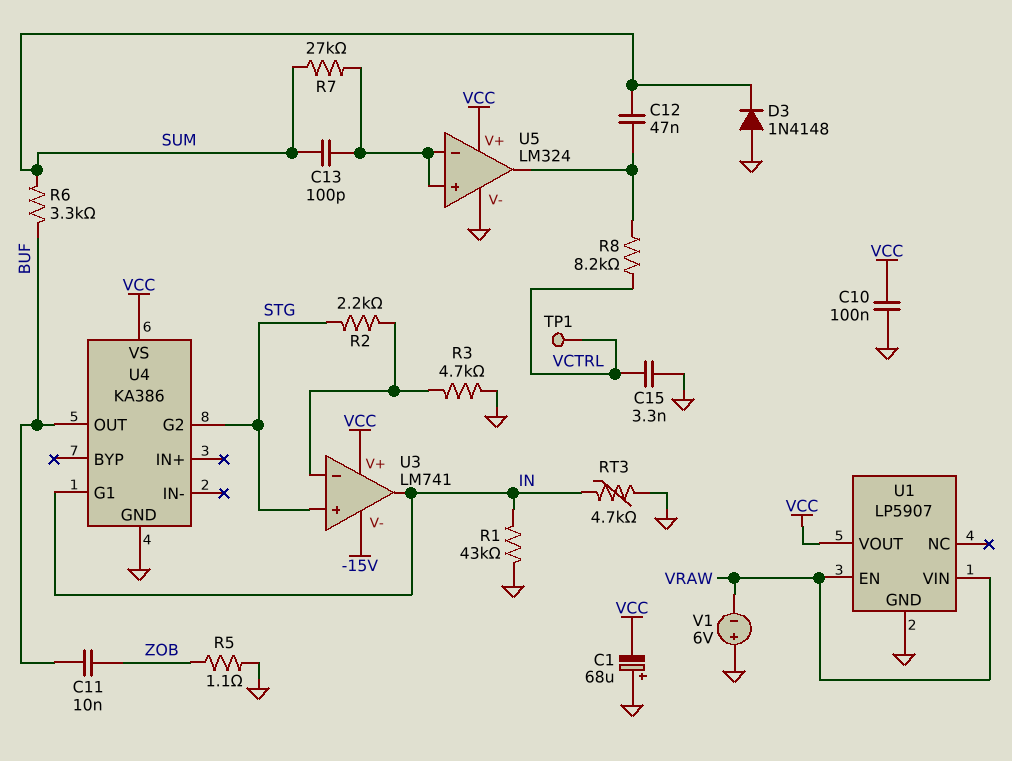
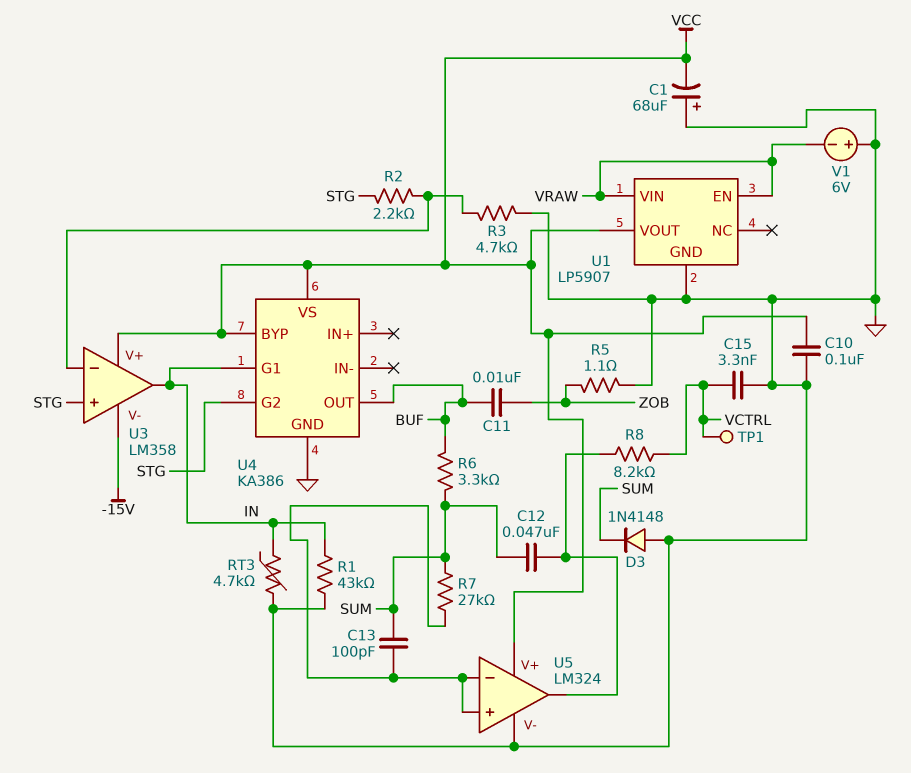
U3: LM741 -> LM358
U4 pin BYP: none -> VCC

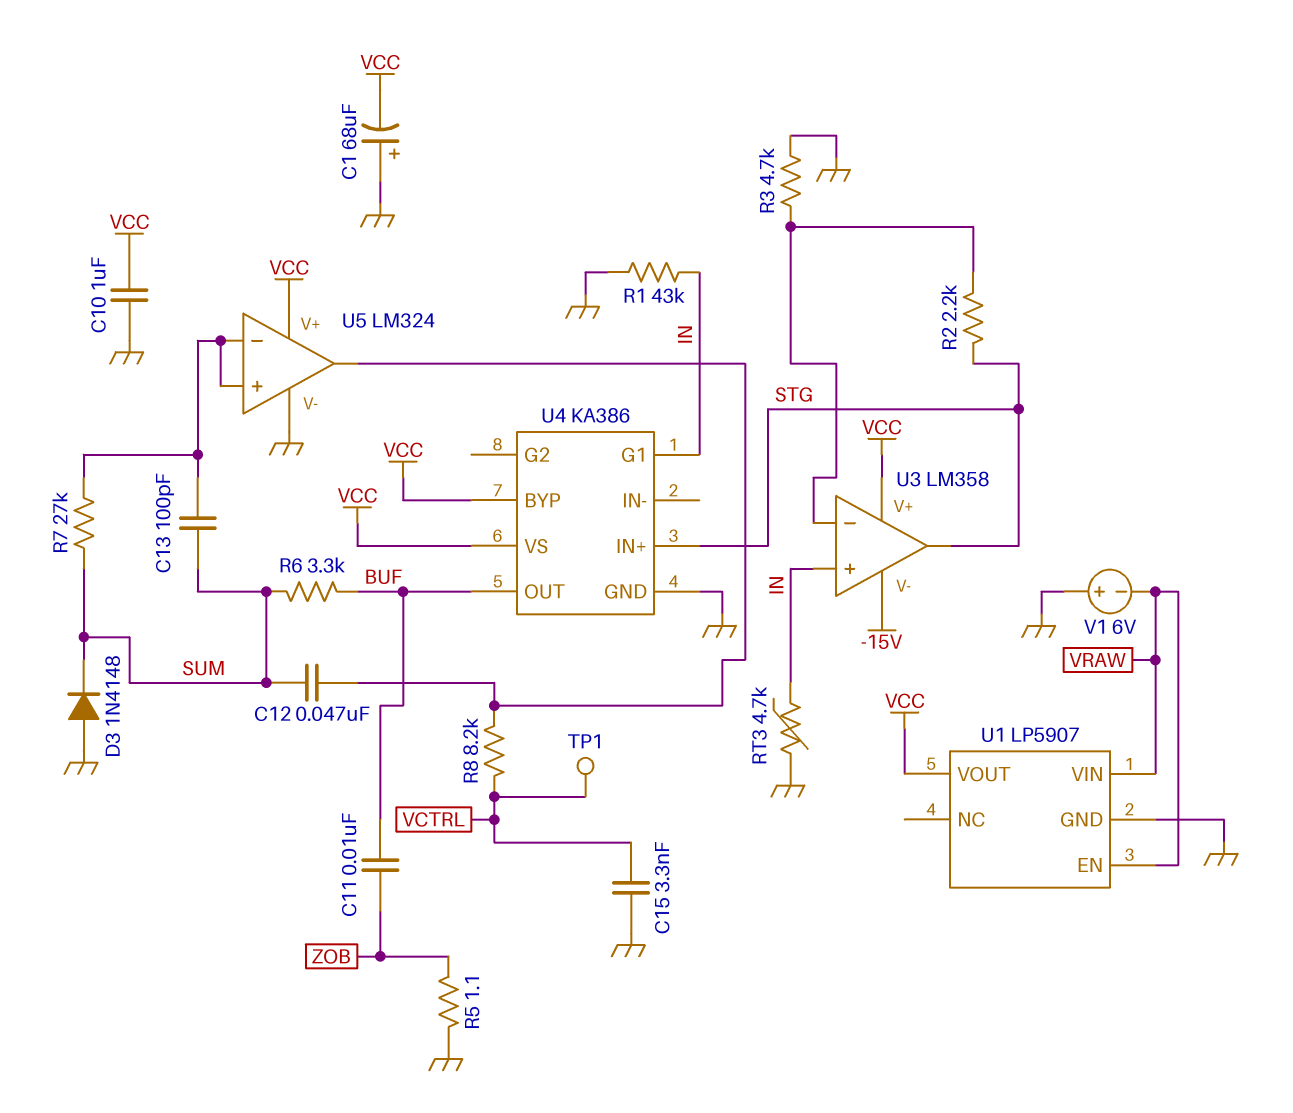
C10: 100nF (GND, VCC) -> 1uF (GND, VCC)
U3 pin in+: STG -> IN
U3 pin out: IN -> STG
U4 pin G2: STG -> none
U4 pin IN+: none -> STG

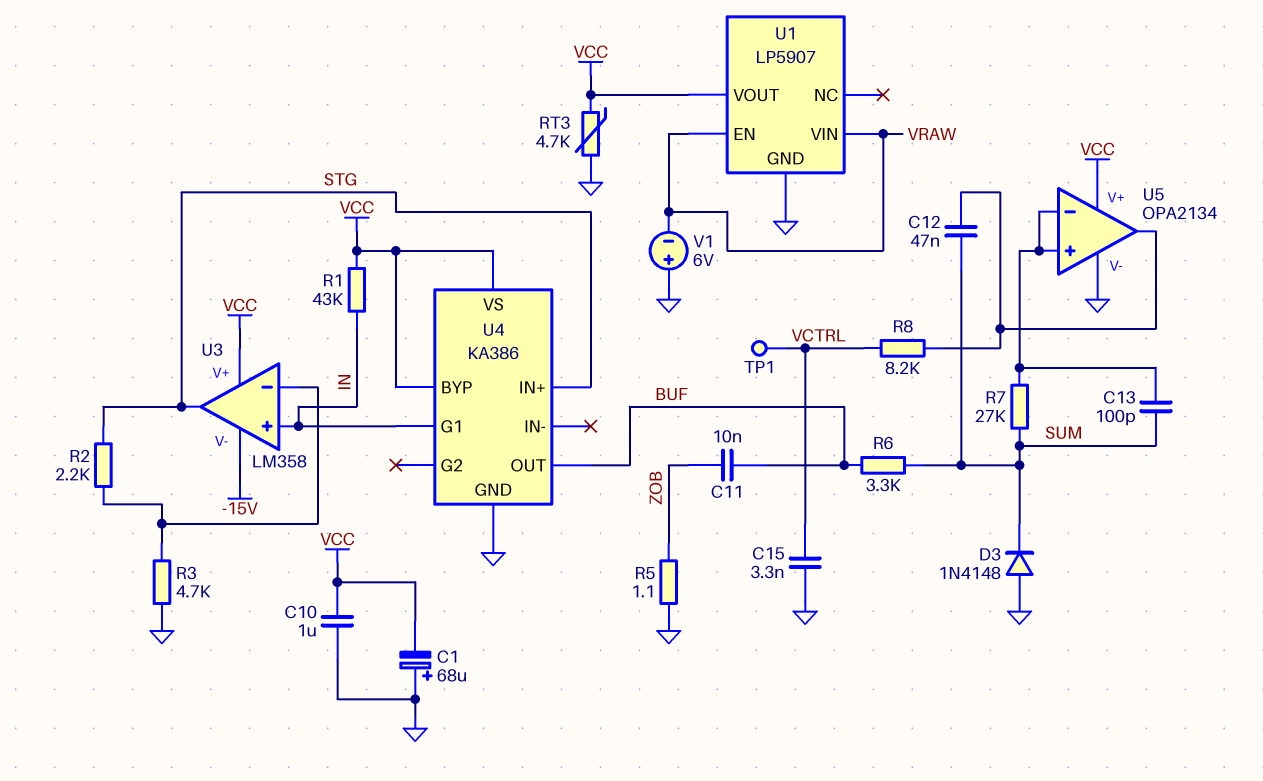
R1: 43k (GND, IN) -> 43k (IN, VCC)
RT3: 4.7k (GND, IN) -> 4.7k (GND, VCC)
U5: LM324 -> OPA2134

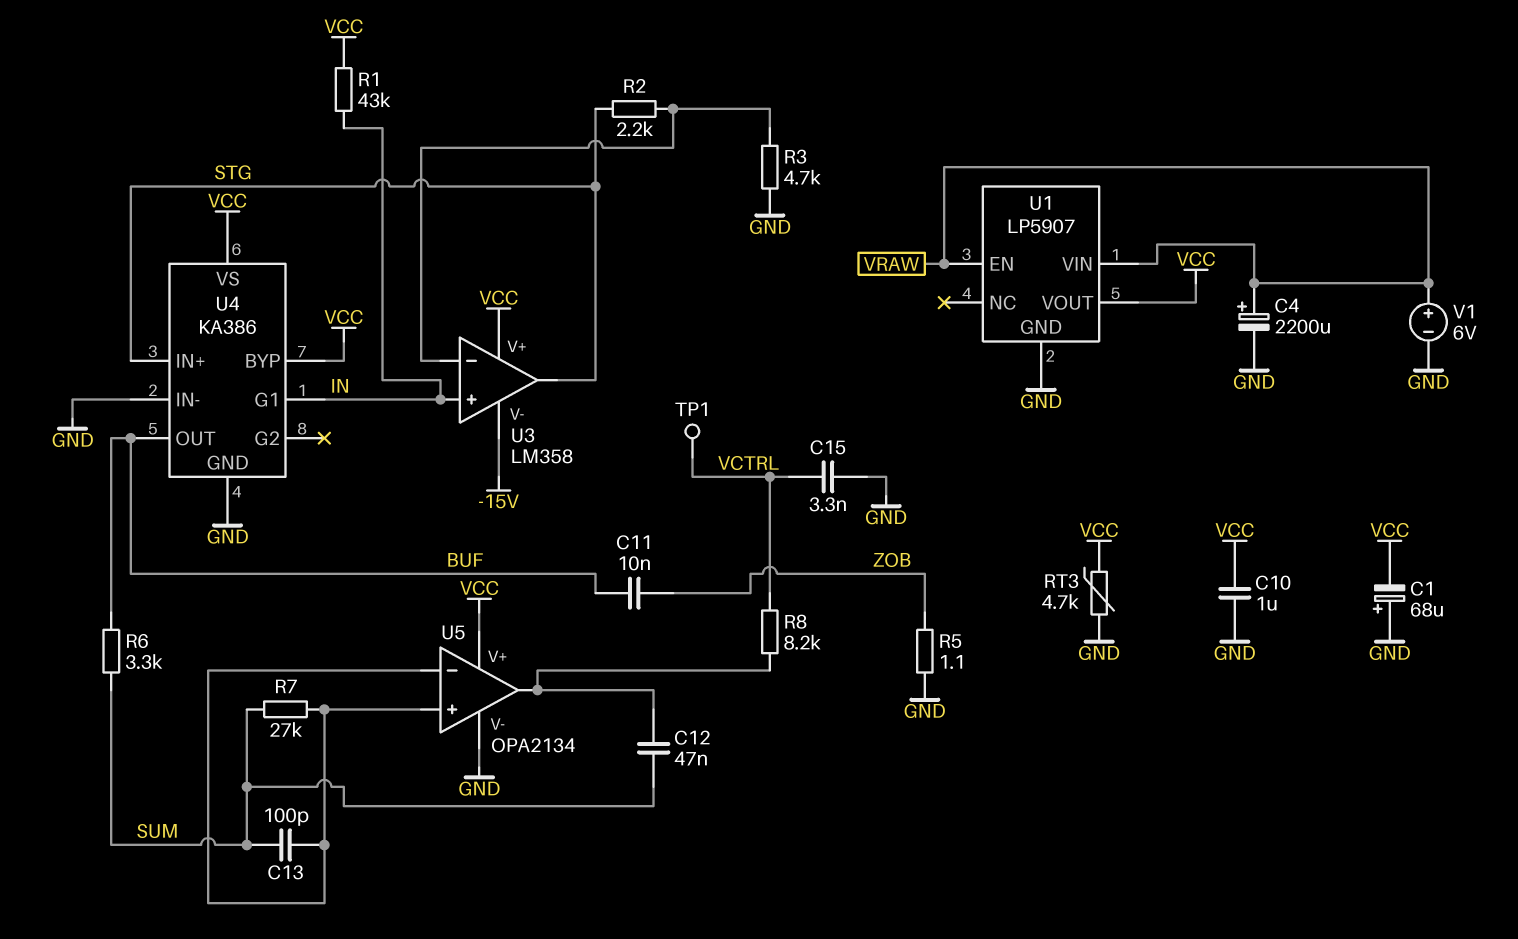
C4: none -> 2200uF (plus VRAW, minus GND)
D3: diode 1N4148 (A GND, K SUM) -> none
U4 pin IN-: none -> GND
V1: 6V (plus GND, minus VRAW) -> 6V (plus VRAW, minus GND)

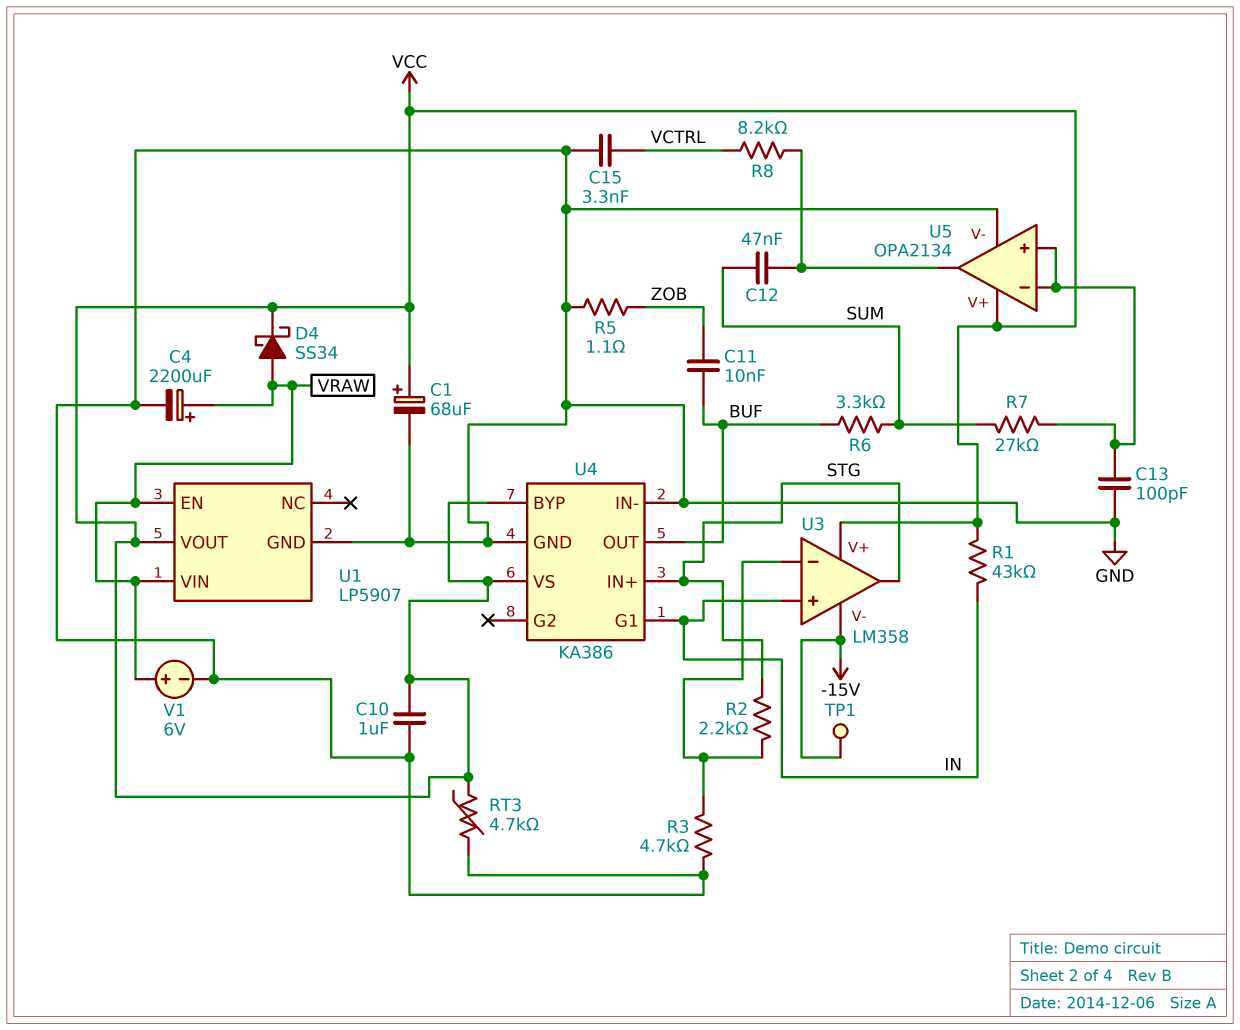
C1: 68uF (plus GND, minus VCC) -> 68uF (plus VCC, minus GND)
C13: 100pF (SUM, U5/in+) -> 100pF (GND, U5/in+)
D4: none -> schottky SS34 (A VRAW, K VCC)
TP1: test point (VCTRL) -> test point (-15V)

